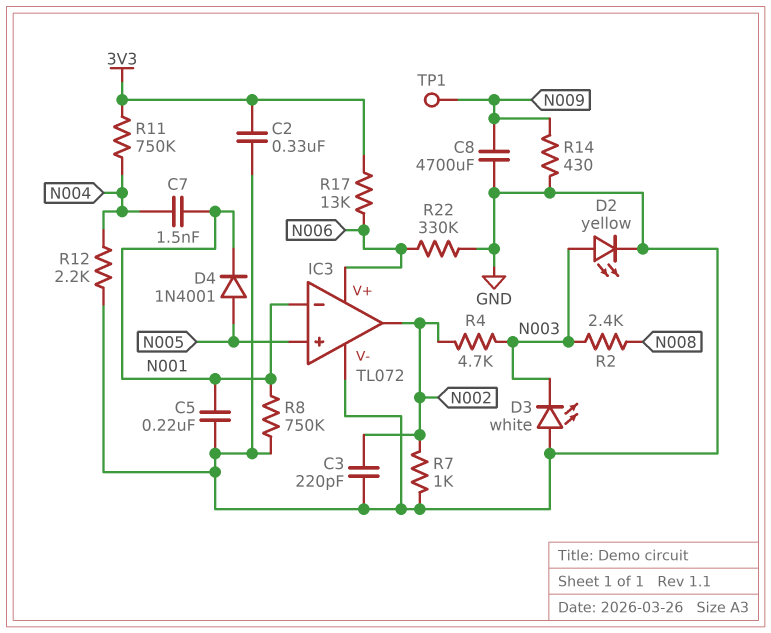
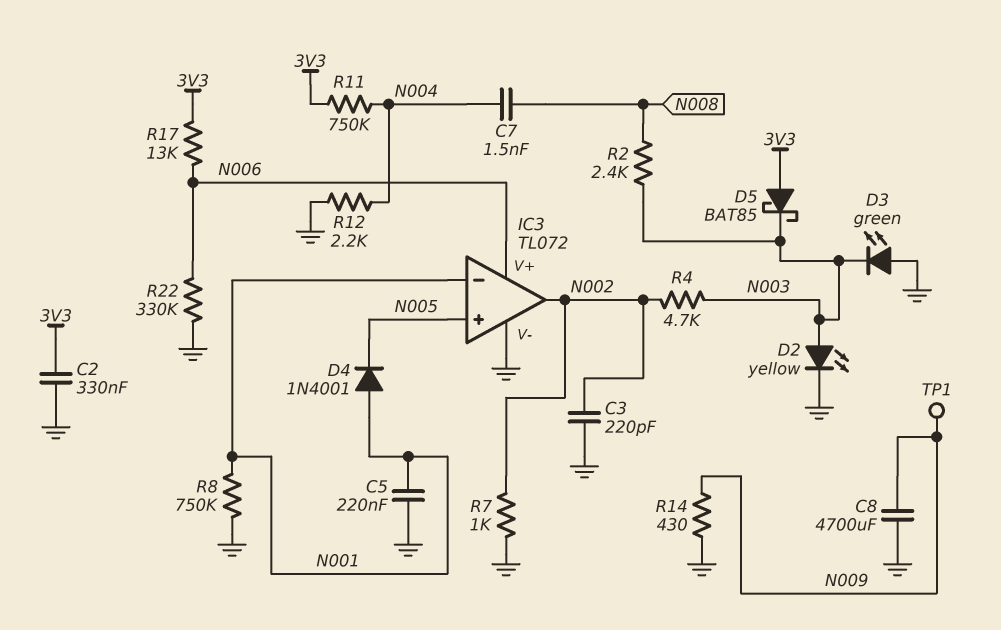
C7: 1.5nF (N001, N004) -> 1.5nF (N004, N008)
D3: LED white (A GND, K N003) -> LED green (A GND, K N003)
D4: diode 1N4001 (A N005, K N001) -> diode 1N4001 (A N001, K N005)
D5: none -> schottky BAT85 (A 3V3, K N003)

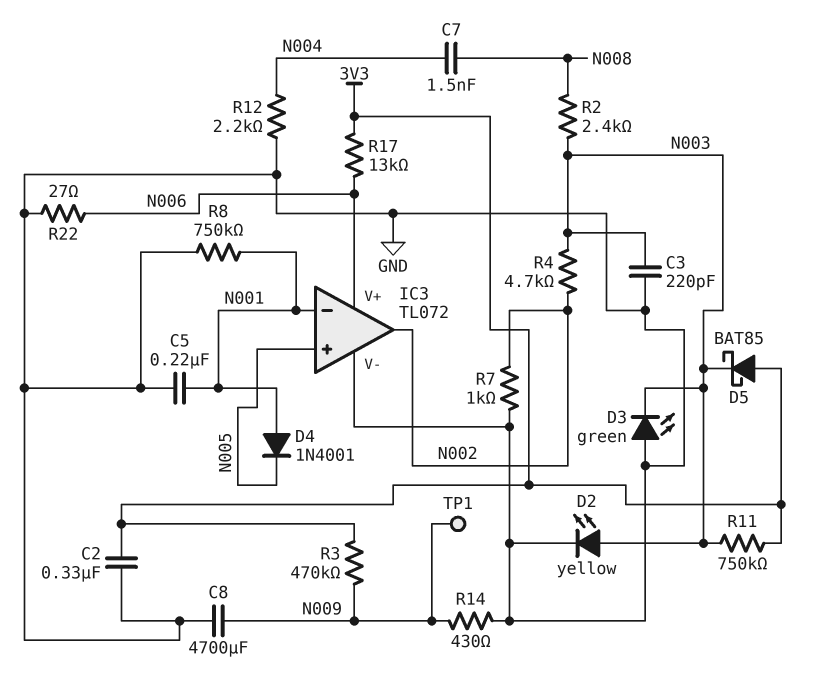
C3: 220pF (GND, N002) -> 220pF (GND, N003)
R3: none -> 470k (3V3, N009)
R11: 750k (3V3, N004) -> 750k (3V3, N003)
R22: 330k (GND, N006) -> 27 (GND, N006)

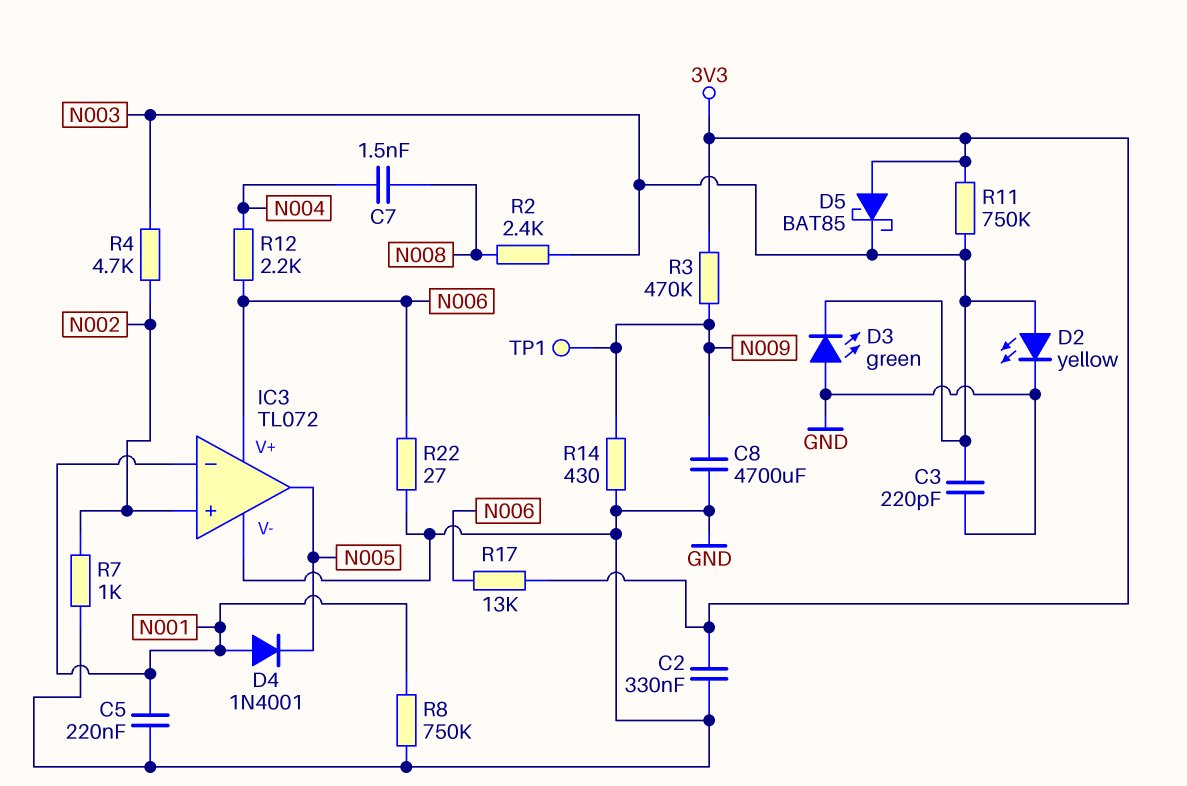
IC3 pin in+: N005 -> N002
IC3 pin out: N002 -> N005
R12: 2.2k (GND, N004) -> 2.2k (N004, N006)

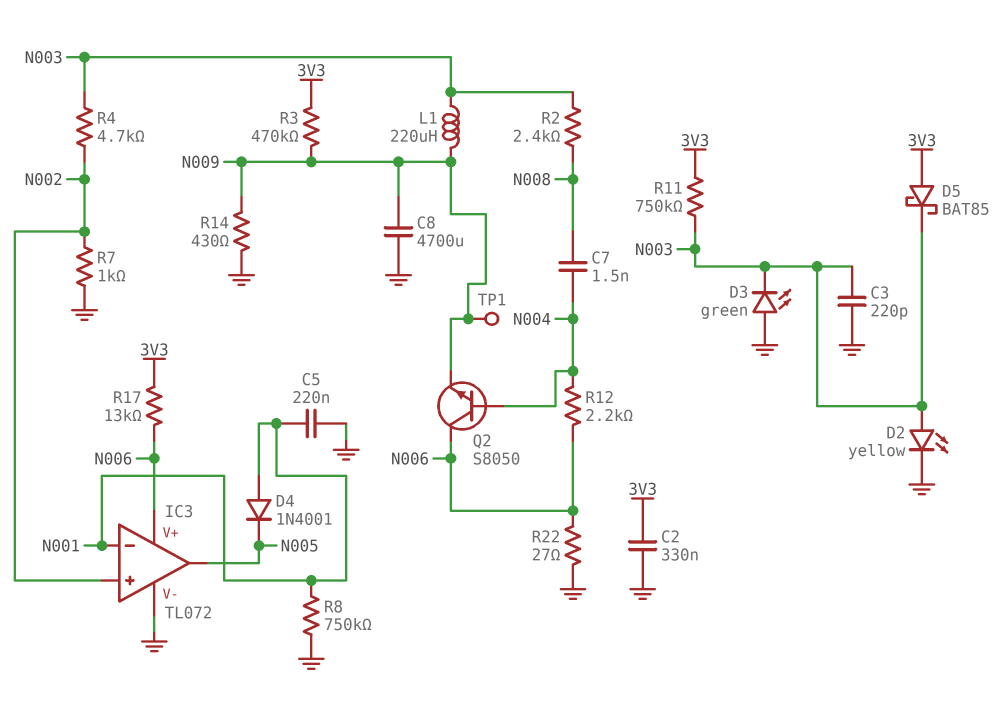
L1: none -> 220uH (N003, N009)
Q2: none -> NPN S8050 (B N004, C N006, E N009)

